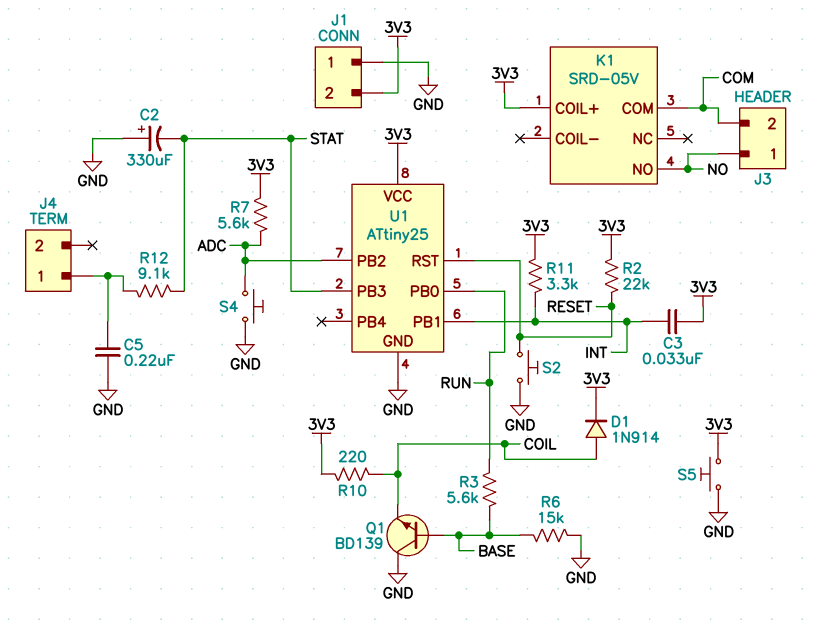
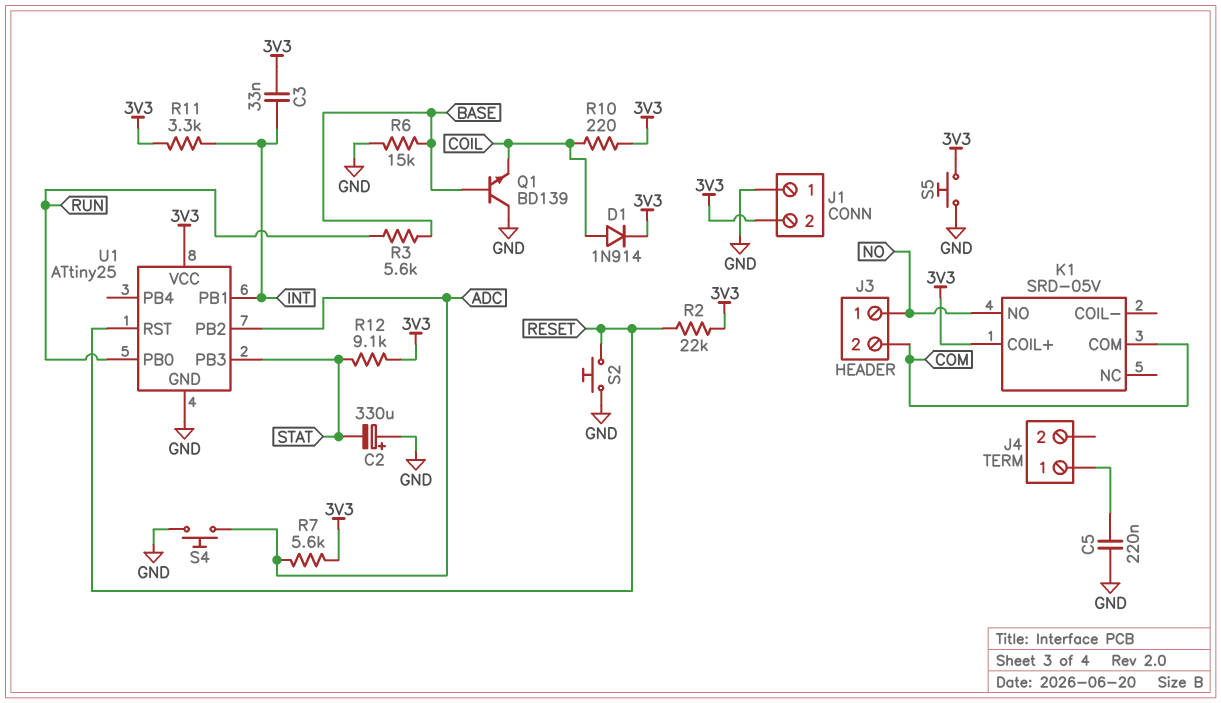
R12: 9.1k (J4/1, STAT) -> 9.1k (3V3, STAT)

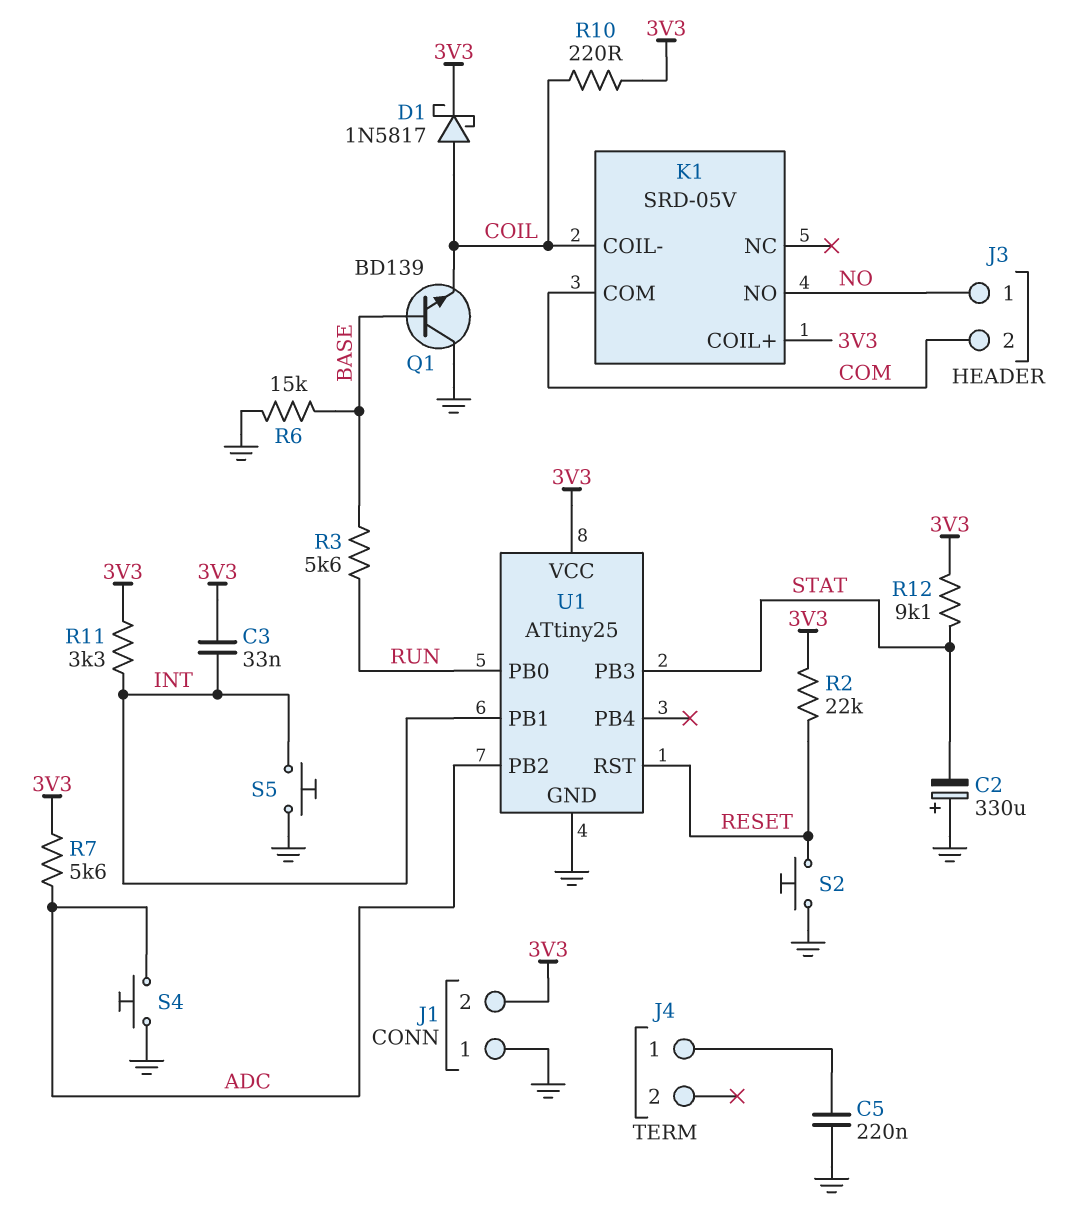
D1: diode 1N914 (A COIL, K 3V3) -> schottky 1N5817 (A COIL, K 3V3)
K1 pin COIL-: none -> COIL
S5: button (3V3, GND) -> button (GND, INT)

